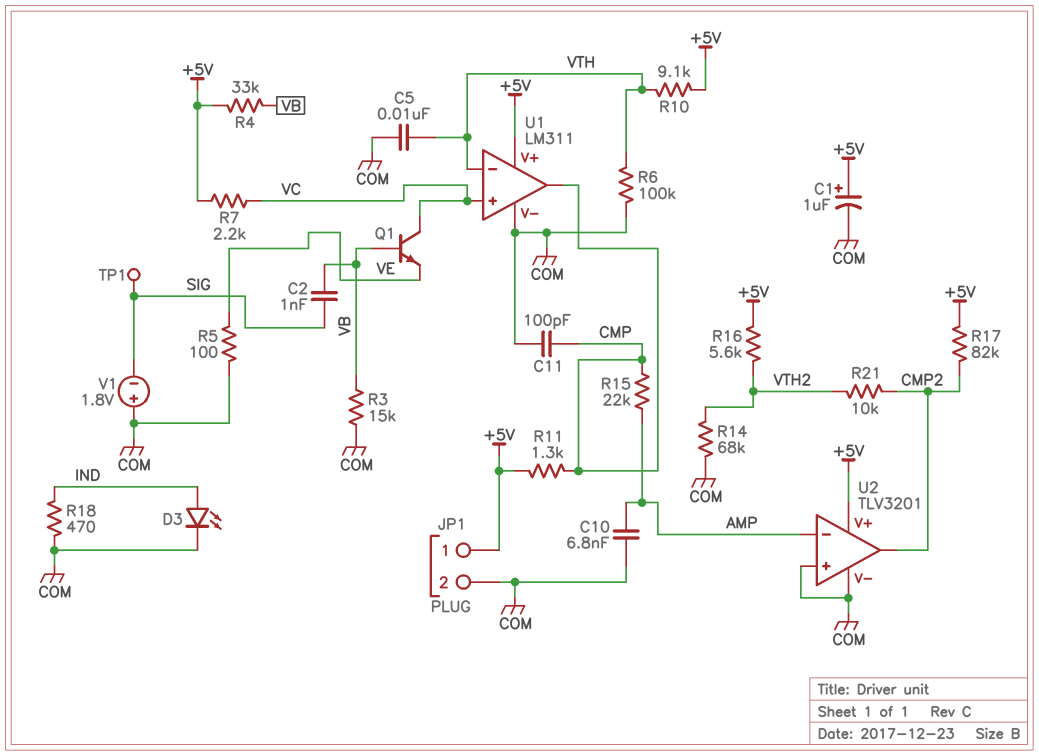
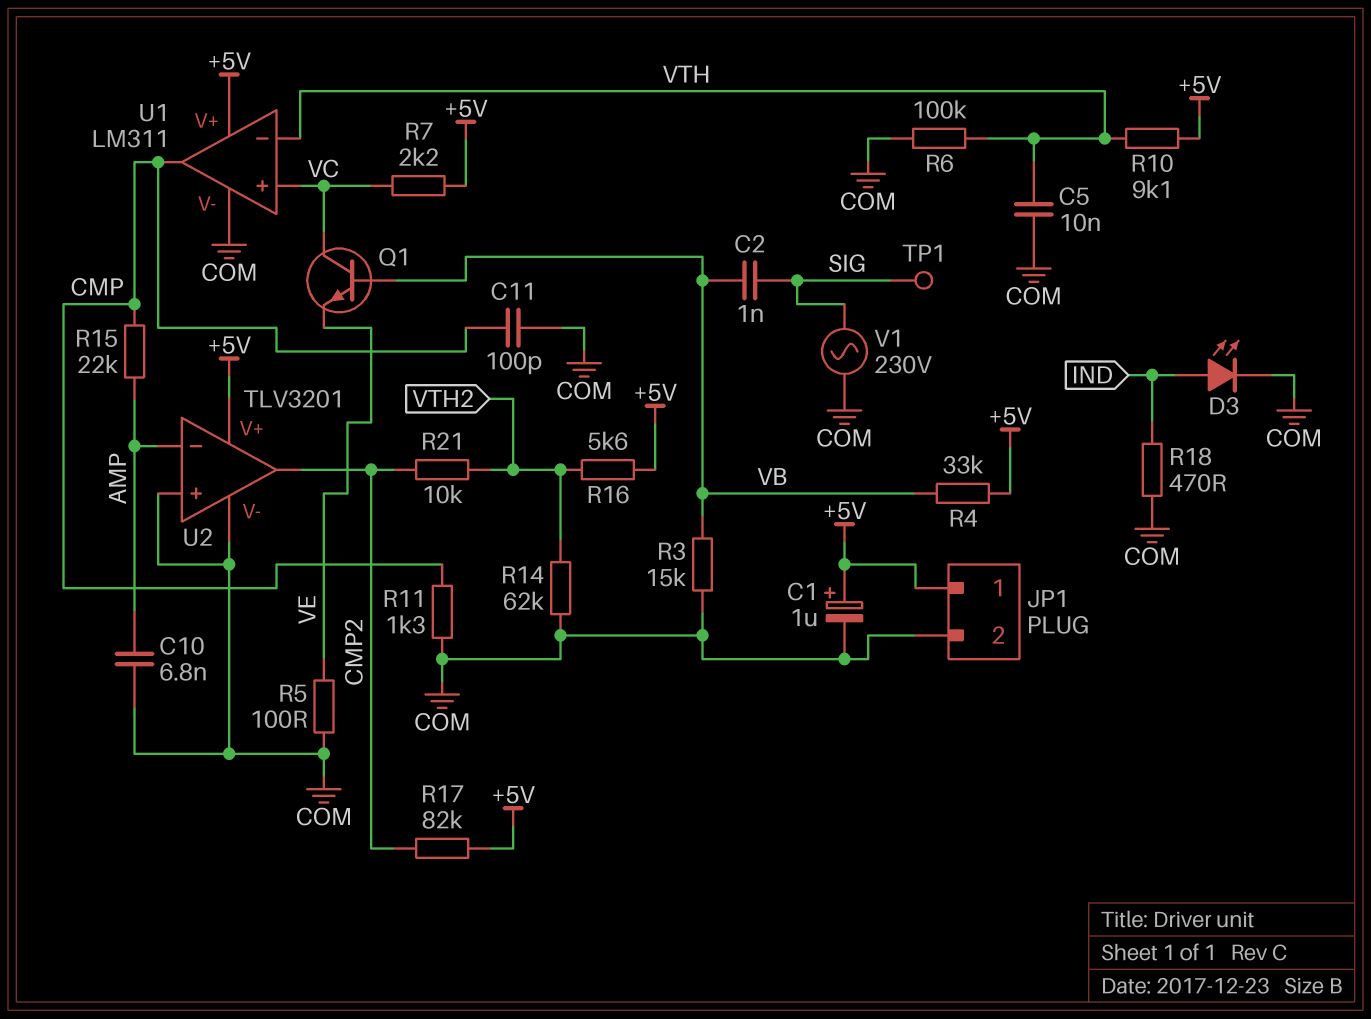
R11: 1.3k (+5V, CMP) -> 1.3k (CMP, COM)
R14: 68k (COM, VTH2) -> 62k (COM, VTH2)
V1: 1.8V (plus COM, minus SIG) -> AC 230V (COM, SIG)

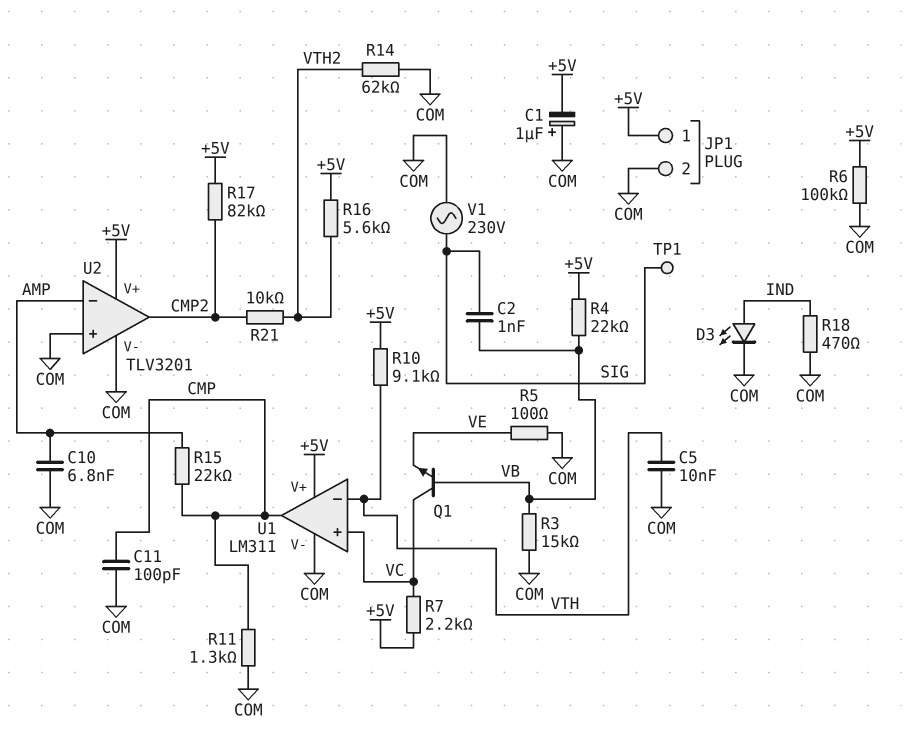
C1: 1uF (plus +5V, minus COM) -> 1uF (plus COM, minus +5V)
R4: 33k (+5V, VB) -> 22k (+5V, VB)
R6: 100k (COM, VTH) -> 100k (+5V, COM)

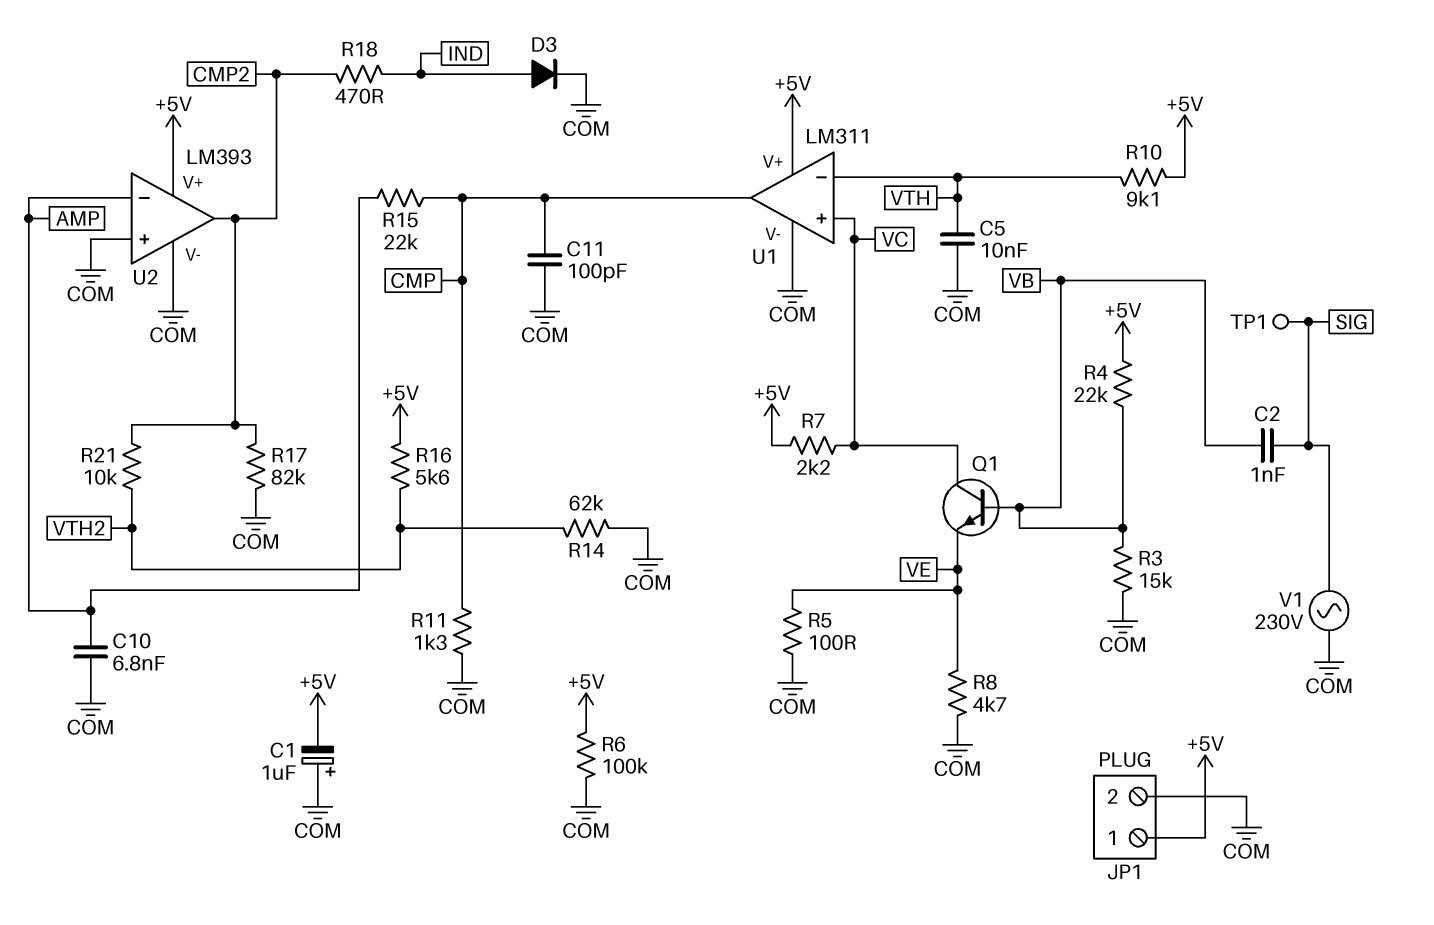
D3: LED (A IND, K COM) -> diode (A IND, K COM)
R8: none -> 4.7k (COM, VE)
R17: 82k (+5V, CMP2) -> 82k (CMP2, COM)
R18: 470 (COM, IND) -> 470 (CMP2, IND)
U2: TLV3201 -> LM393

